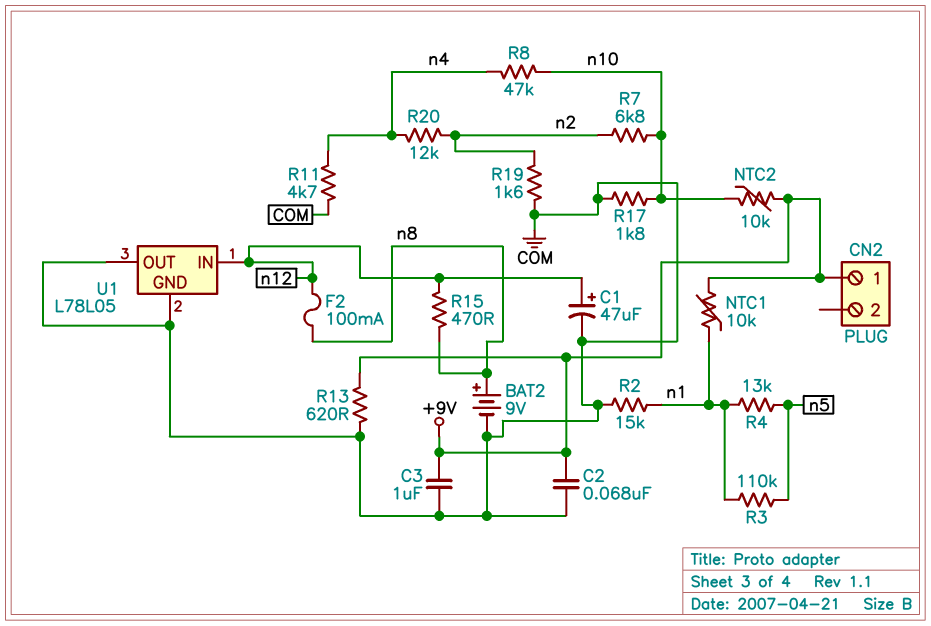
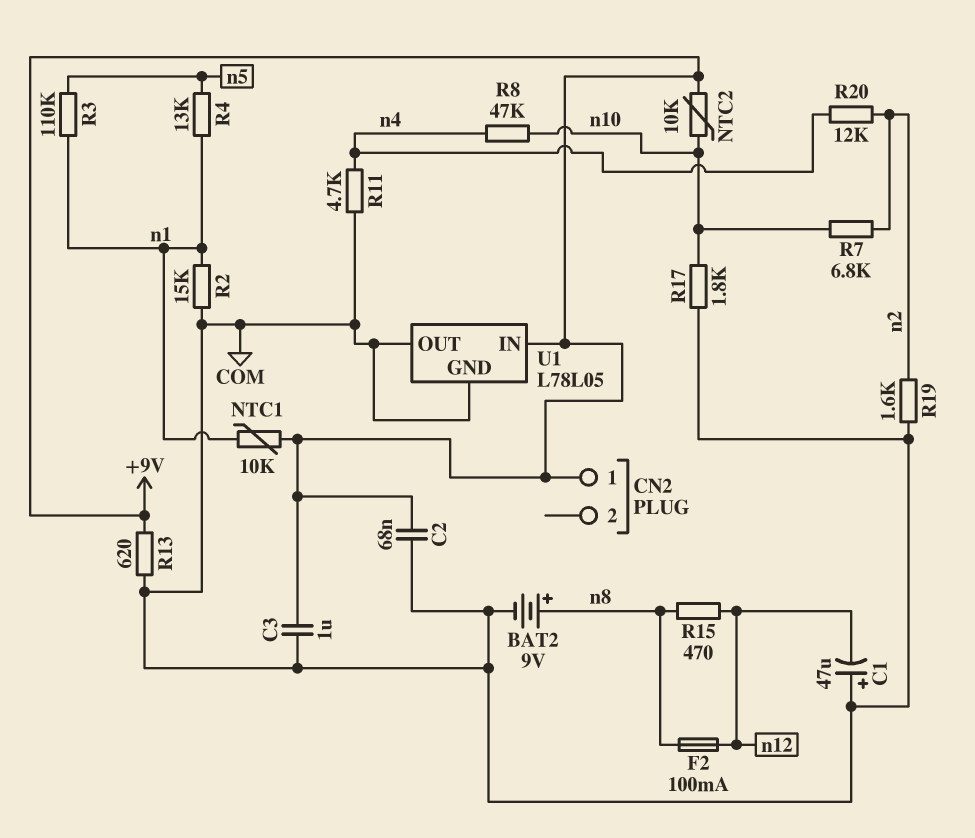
C1: 47uF (plus n12, minus COM) -> 47uF (plus COM, minus n12)
U1 pin IN: n12 -> +9V

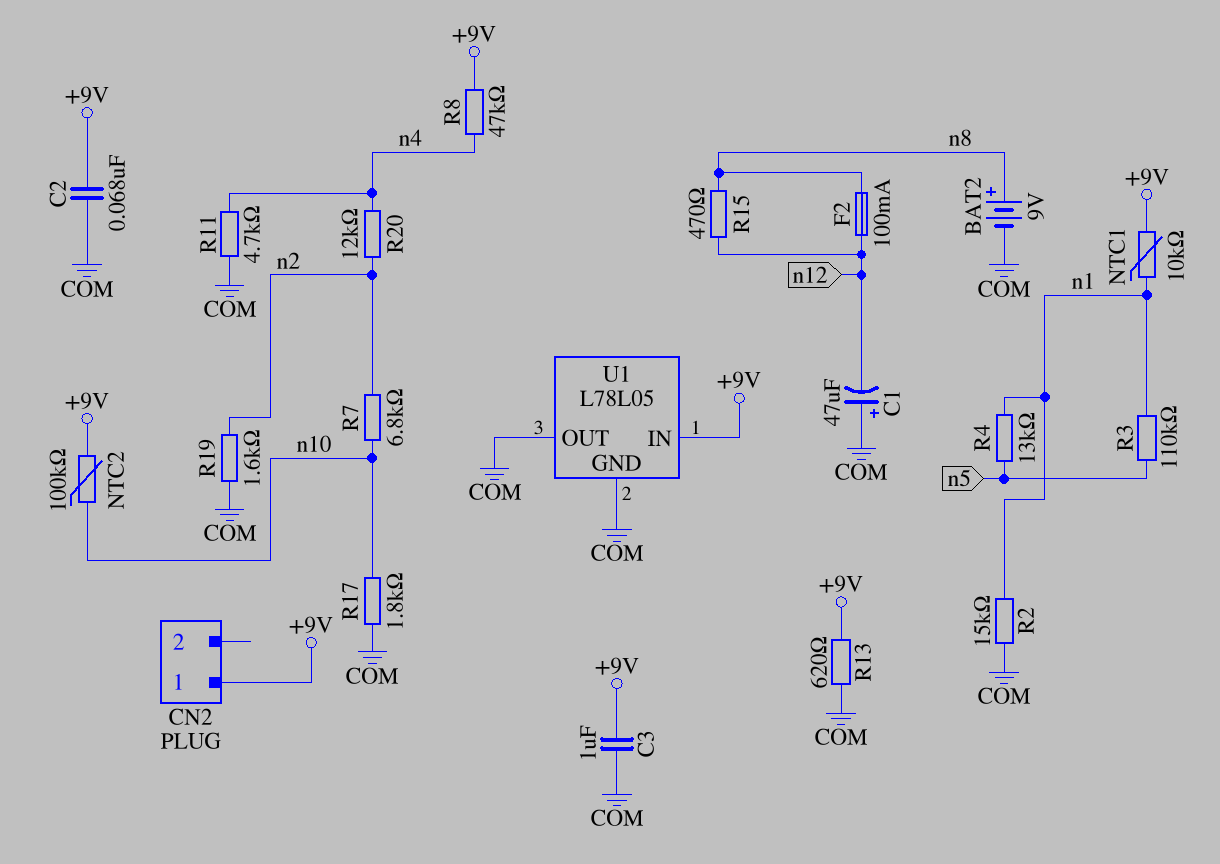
NTC2: 10k (+9V, n10) -> 100k (+9V, n10)
R8: 47k (n4, n10) -> 47k (+9V, n4)

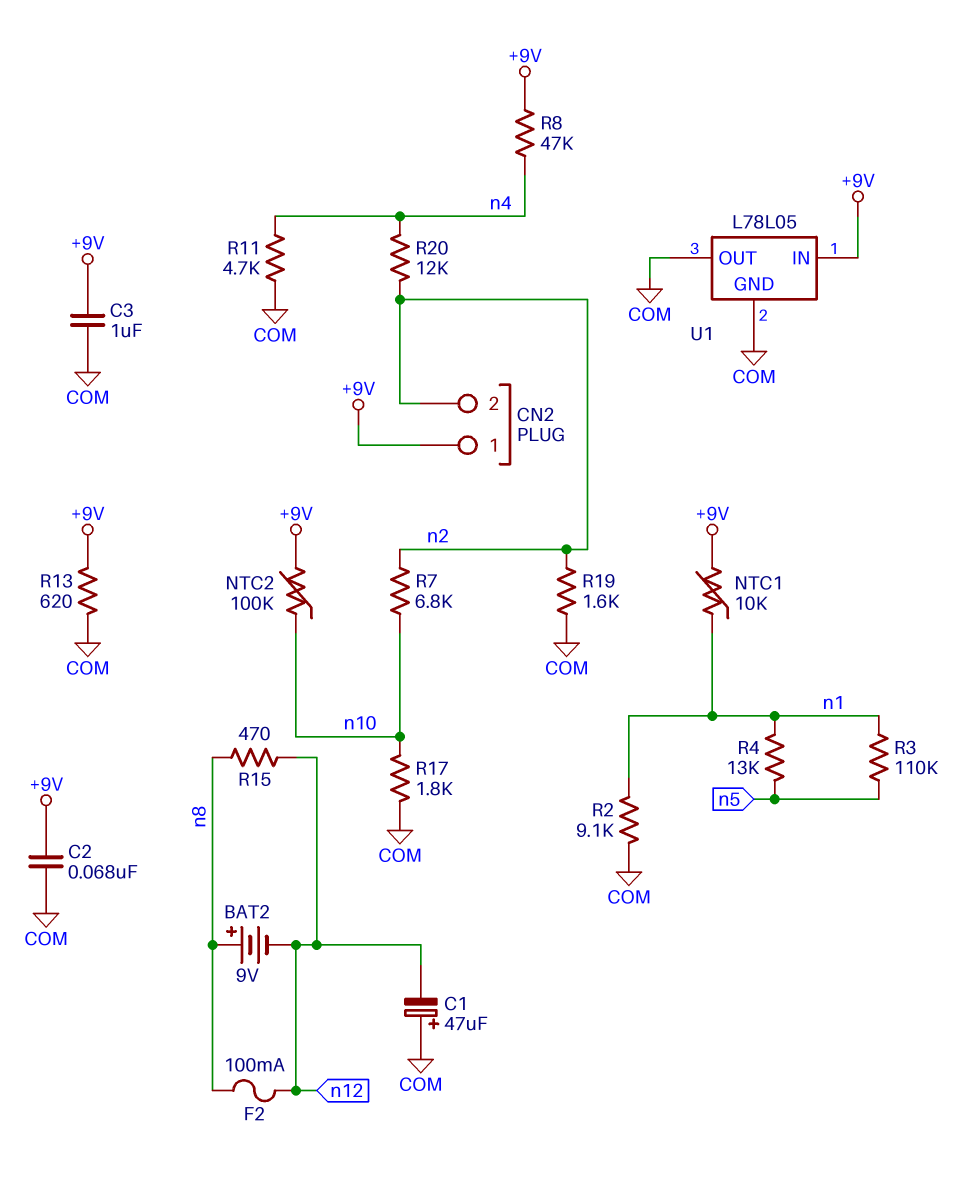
BAT2: 9V (plus n8, minus COM) -> 9V (plus n8, minus n12)
CN2 pin 2: none -> n2
R2: 15k (COM, n1) -> 9.1k (COM, n1)

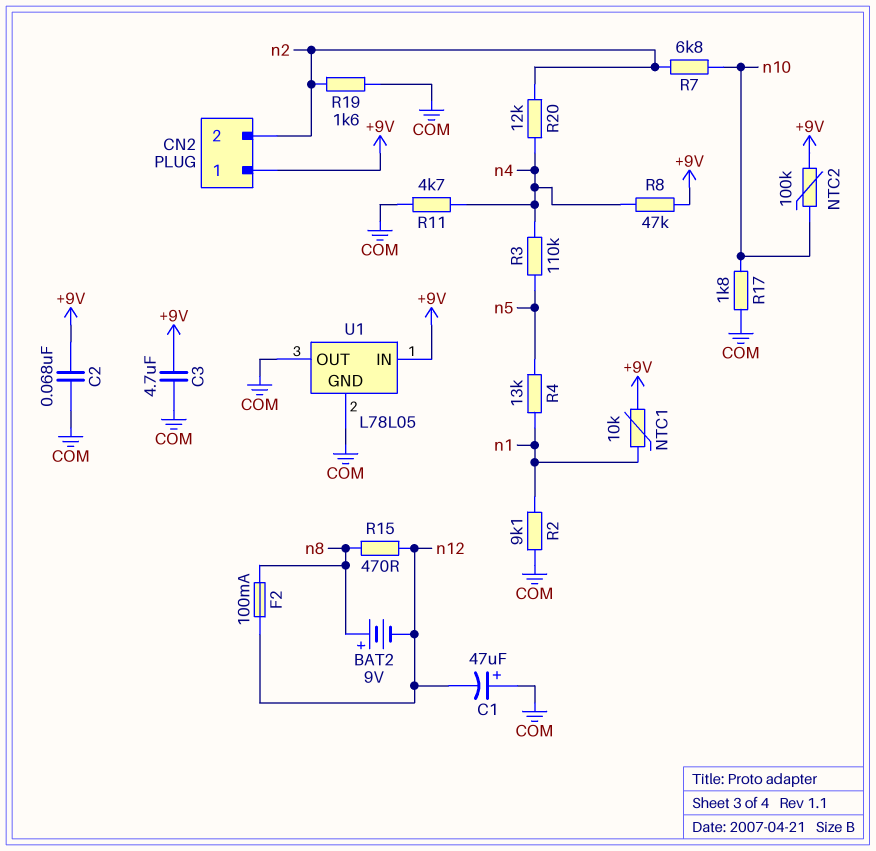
C3: 1uF (+9V, COM) -> 4.7uF (+9V, COM)
R3: 110k (n1, n5) -> 110k (n4, n5)
R13: 620 (+9V, COM) -> none

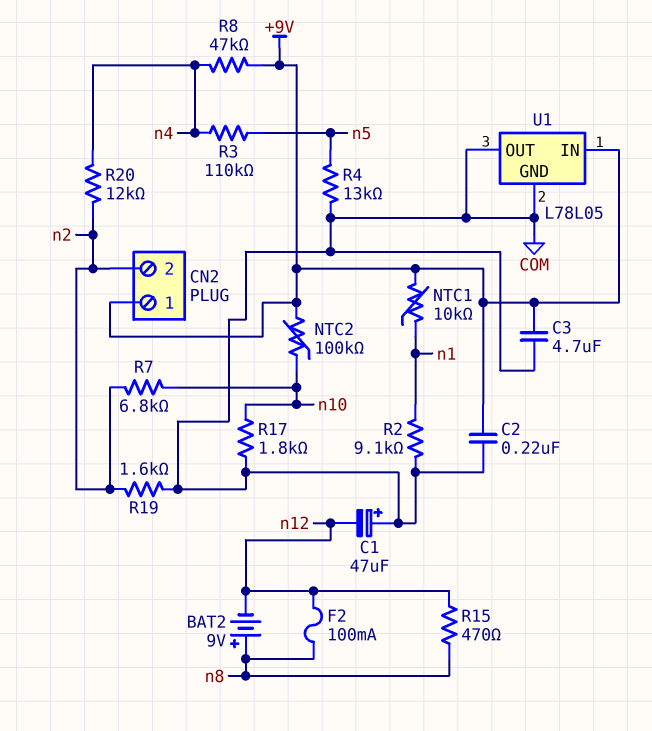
C2: 68nF (+9V, COM) -> 220nF (+9V, COM)
R4: 13k (n1, n5) -> 13k (COM, n5)
R11: 4.7k (COM, n4) -> none

